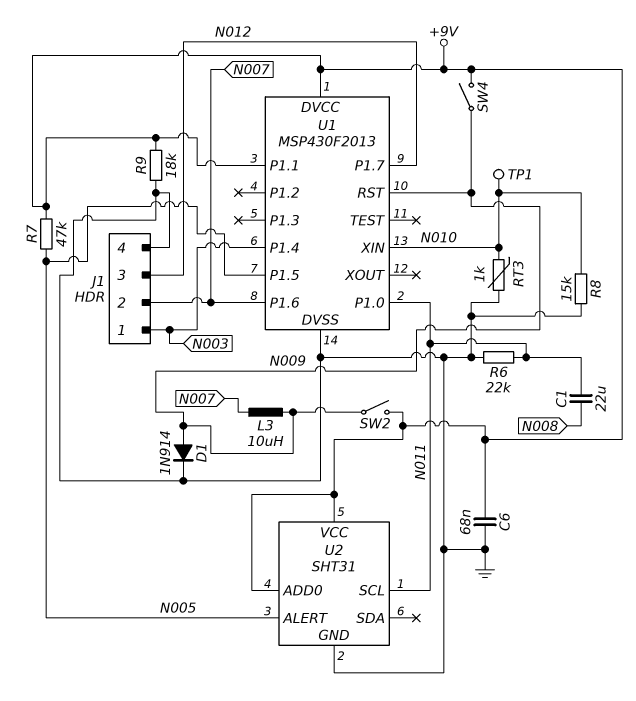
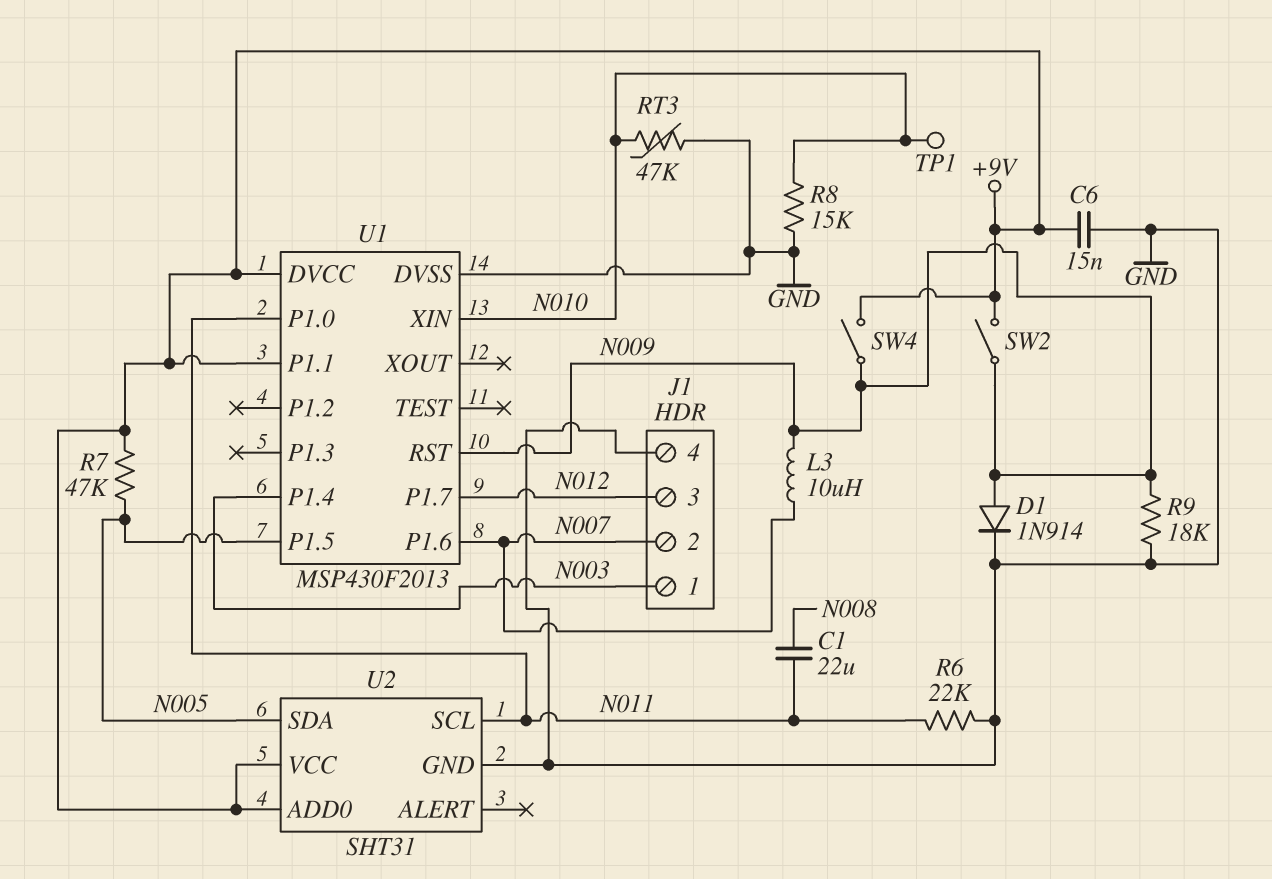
C6: 68nF (+9V, GND) -> 15nF (+9V, GND)
R9: 18k (+9V, GND) -> 18k (GND, N009)
RT3: 1k (GND, N010) -> 47k (GND, N010)
U2 pin ALERT: N005 -> none
U2 pin SDA: none -> N005

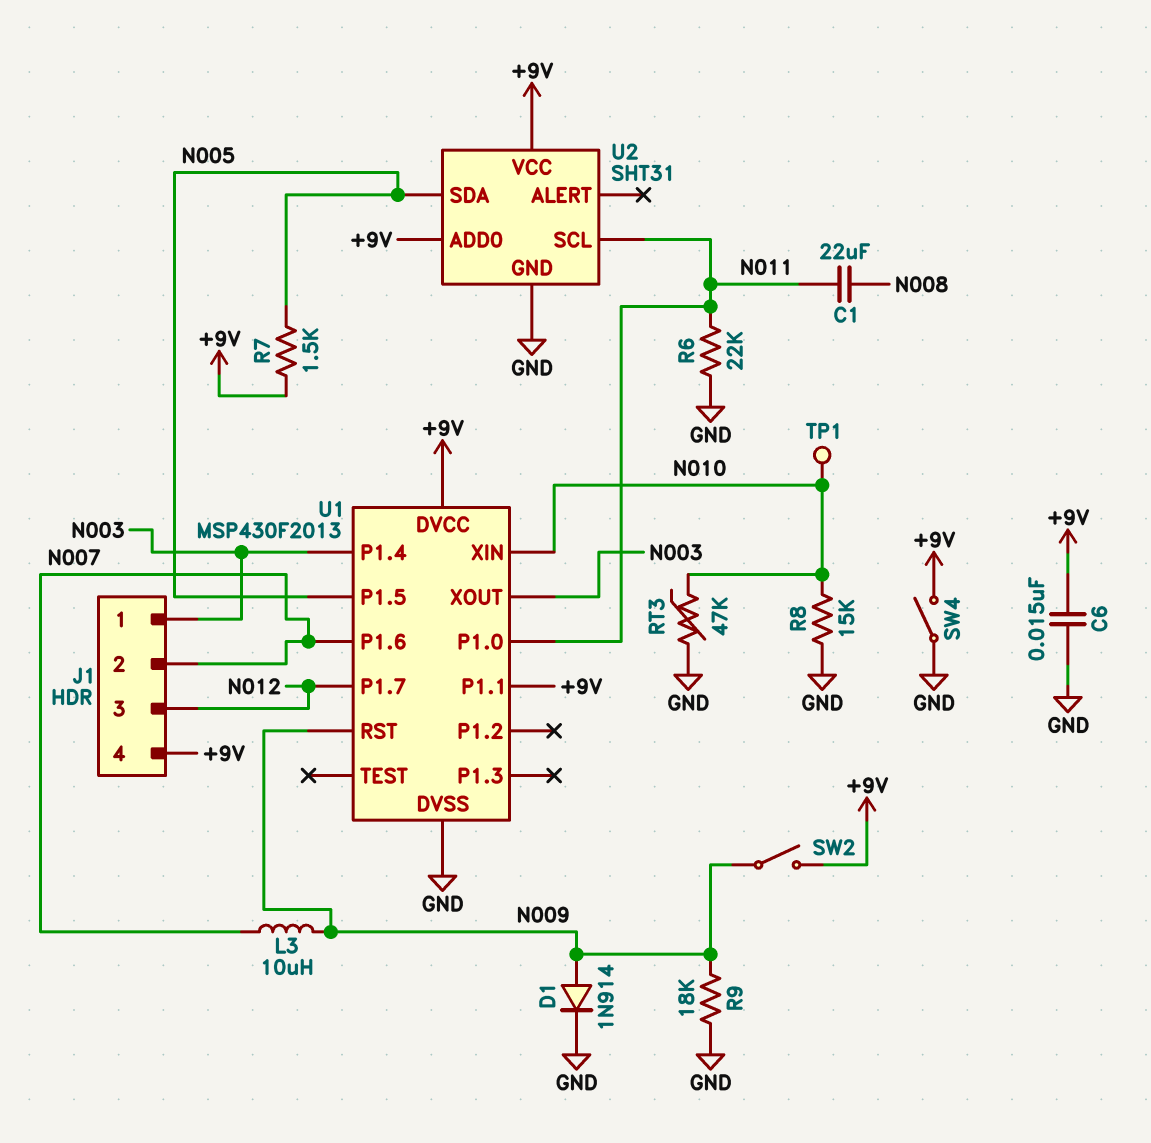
J1 pin 4: GND -> +9V
R7: 47k (+9V, N005) -> 1.5k (+9V, N005)
SW4: switch (+9V, N009) -> switch (+9V, GND)
U1 pin XOUT: none -> N003

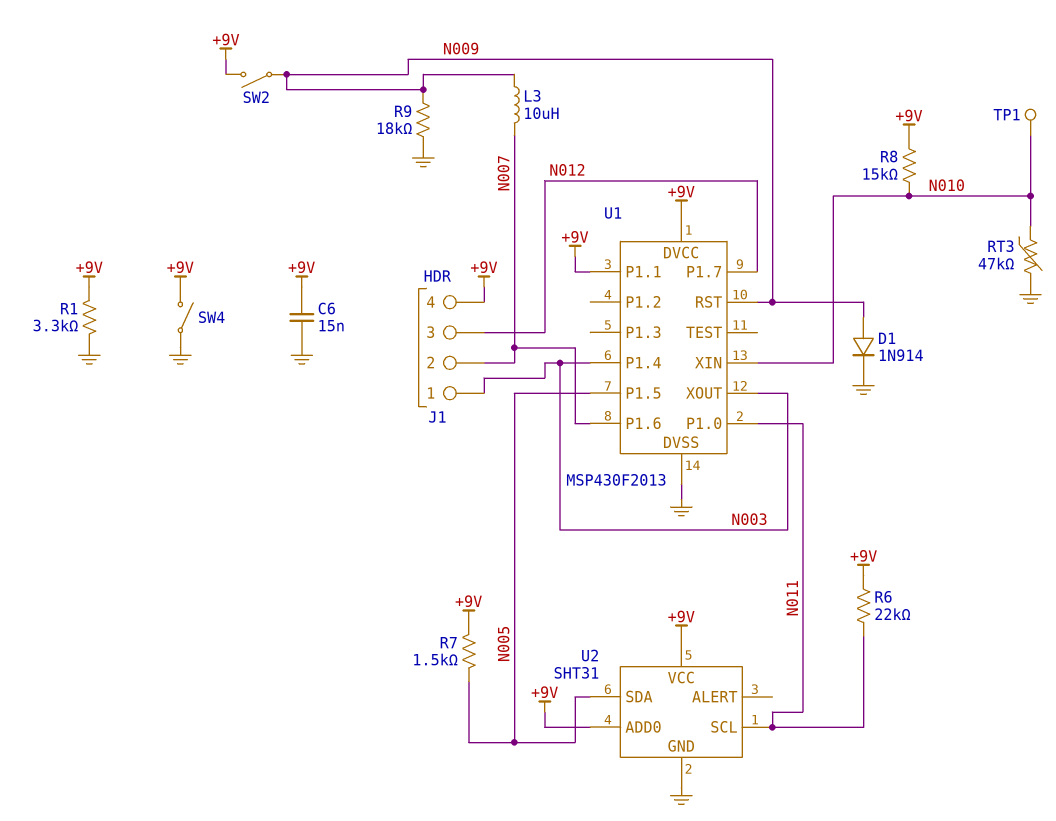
C1: 22uF (N008, N011) -> none
R1: none -> 3.3k (+9V, GND)
R6: 22k (GND, N011) -> 22k (+9V, N011)
R8: 15k (GND, N010) -> 15k (+9V, N010)

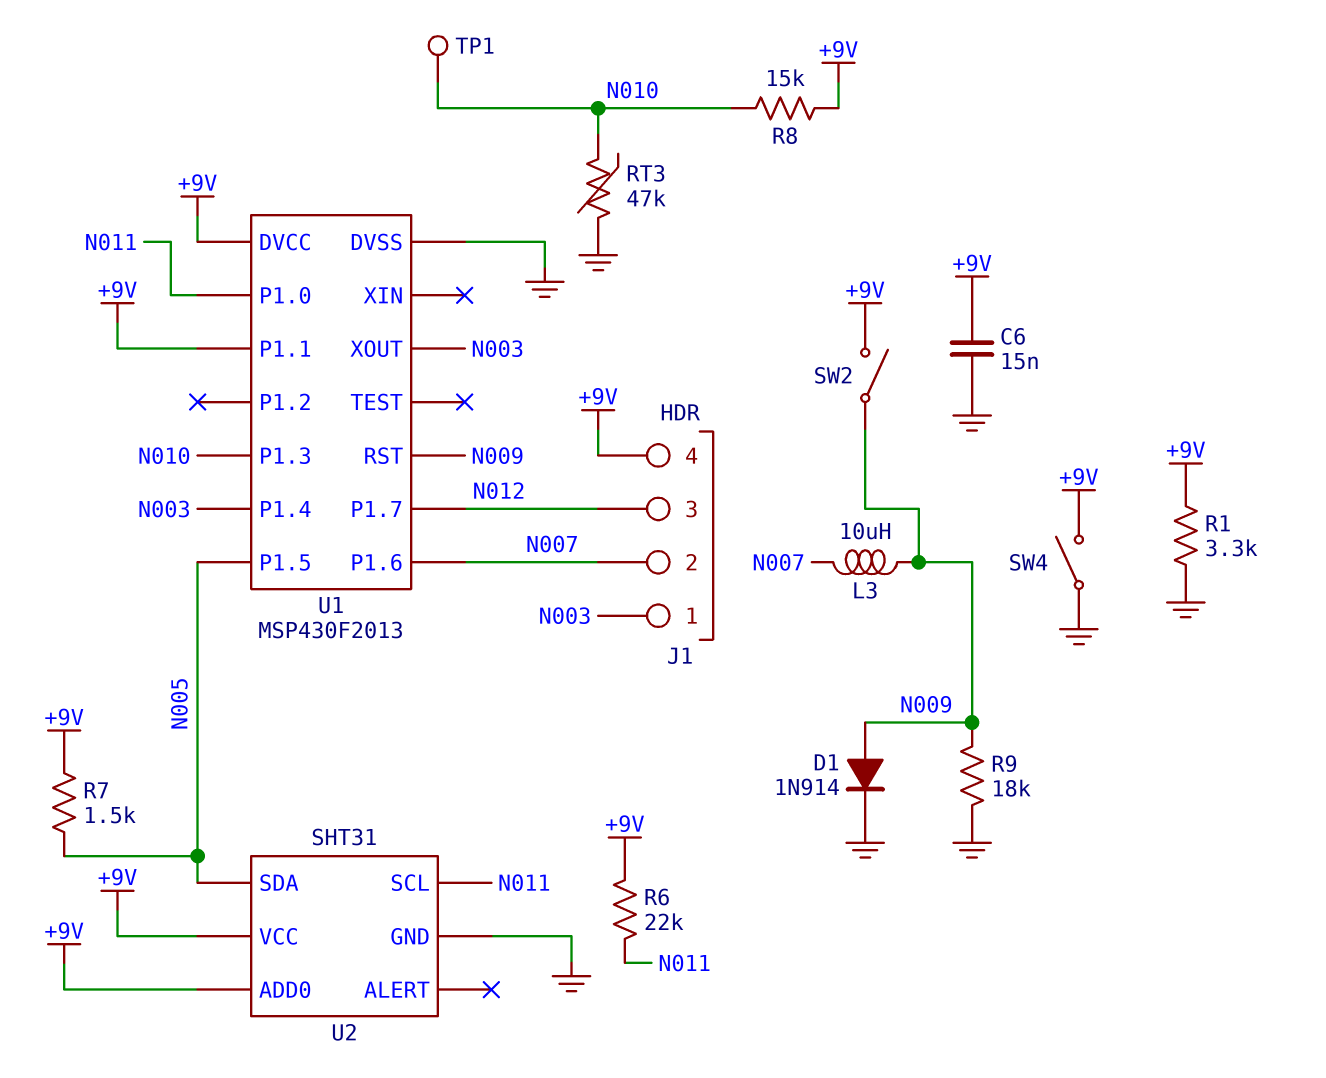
U1 pin P1.3: none -> N010
U1 pin XIN: N010 -> none

